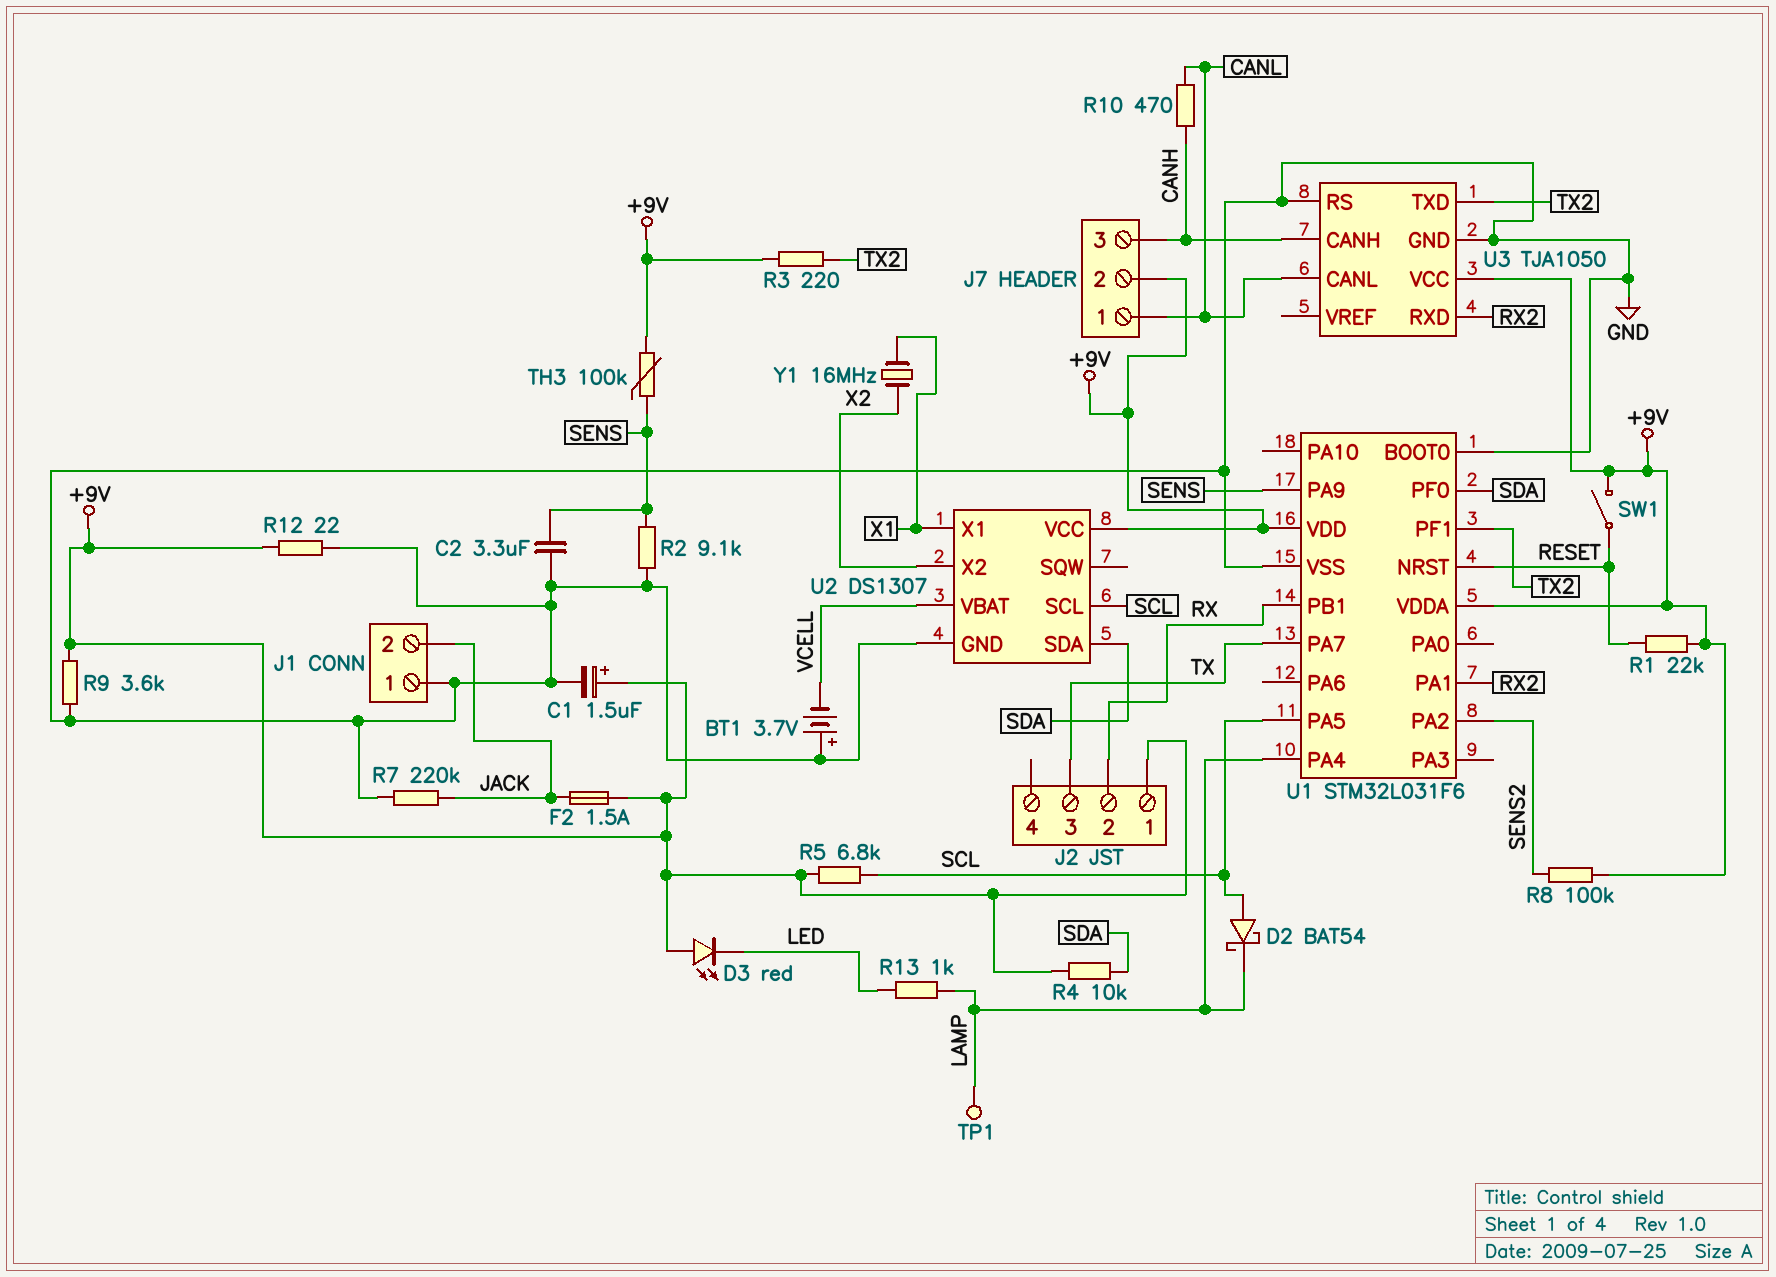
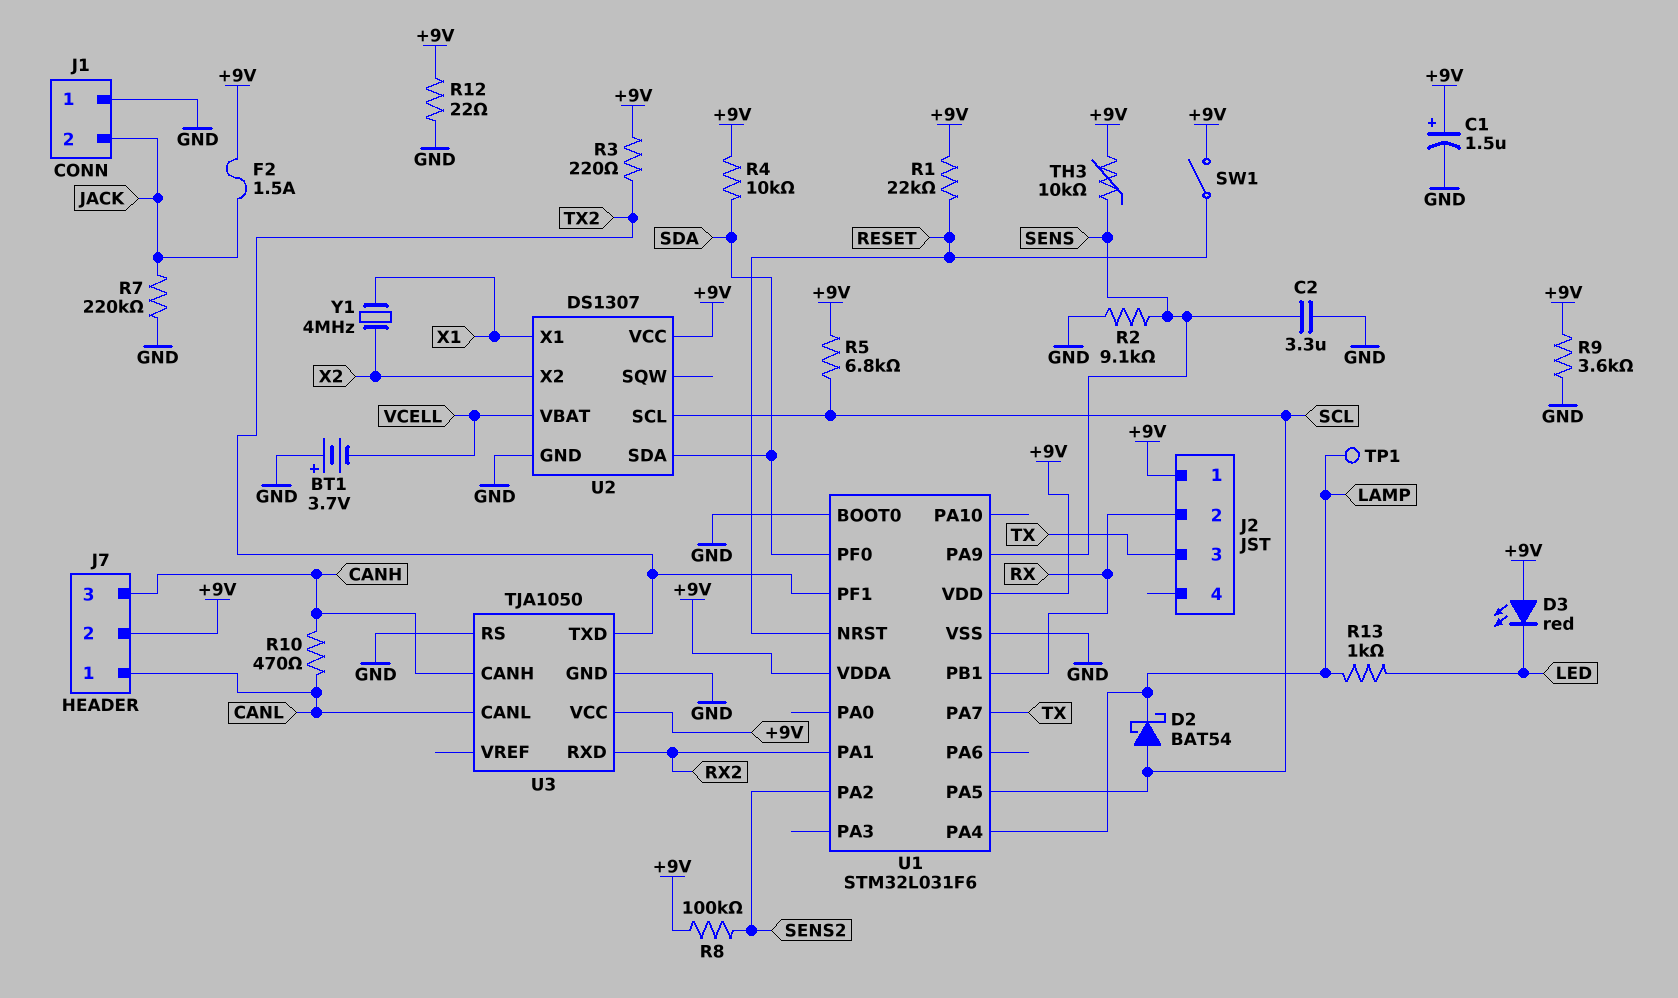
TH3: 100k (+9V, SENS) -> 10k (+9V, SENS)
Y1: 16MHz (X1, X2) -> 4MHz (X1, X2)

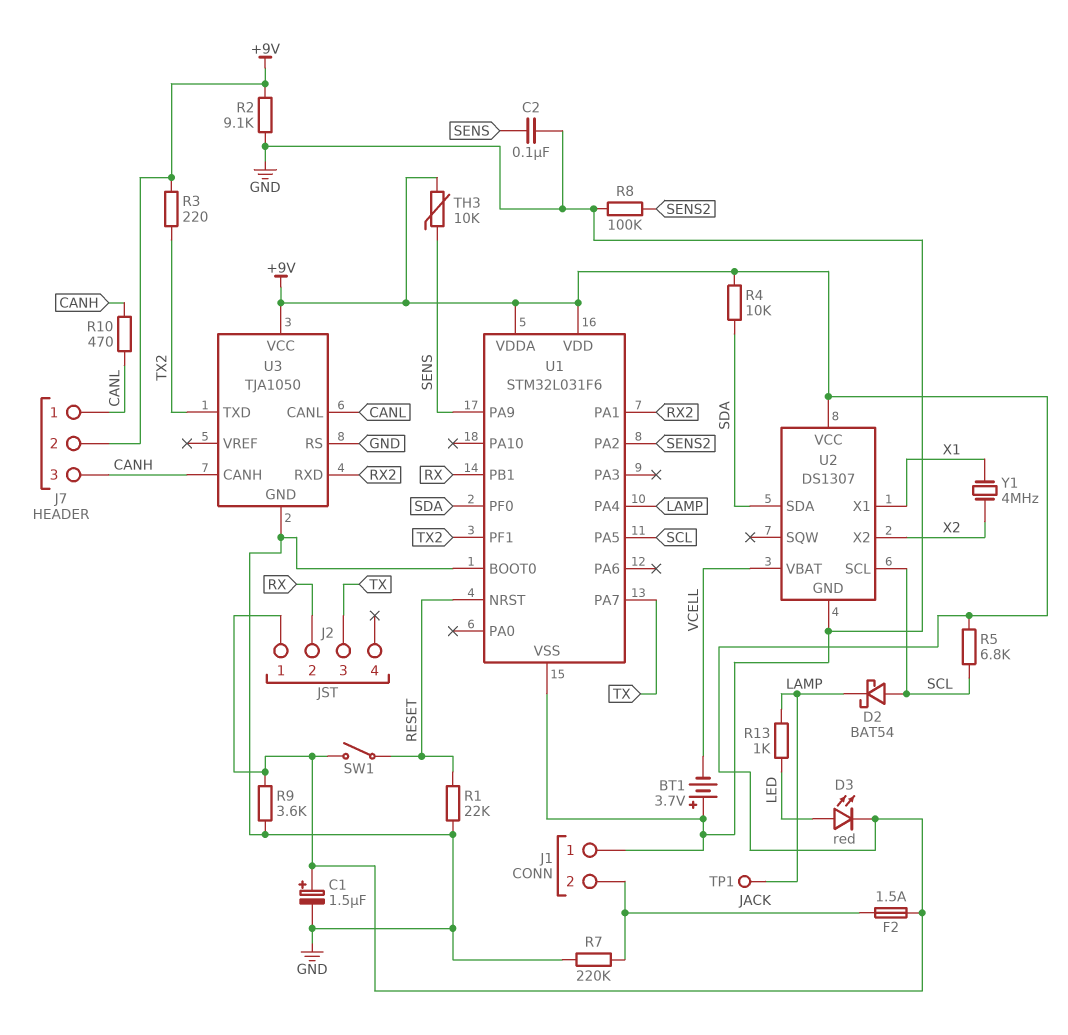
C2: 3.3uF (GND, SENS) -> 100nF (GND, SENS)
D3: LED red (A +9V, K LED) -> LED red (A LED, K +9V)
R1: 22k (+9V, RESET) -> 22k (GND, RESET)
R2: 9.1k (GND, SENS) -> 9.1k (+9V, GND)
R8: 100k (+9V, SENS2) -> 100k (GND, SENS2)
R12: 22 (+9V, GND) -> none

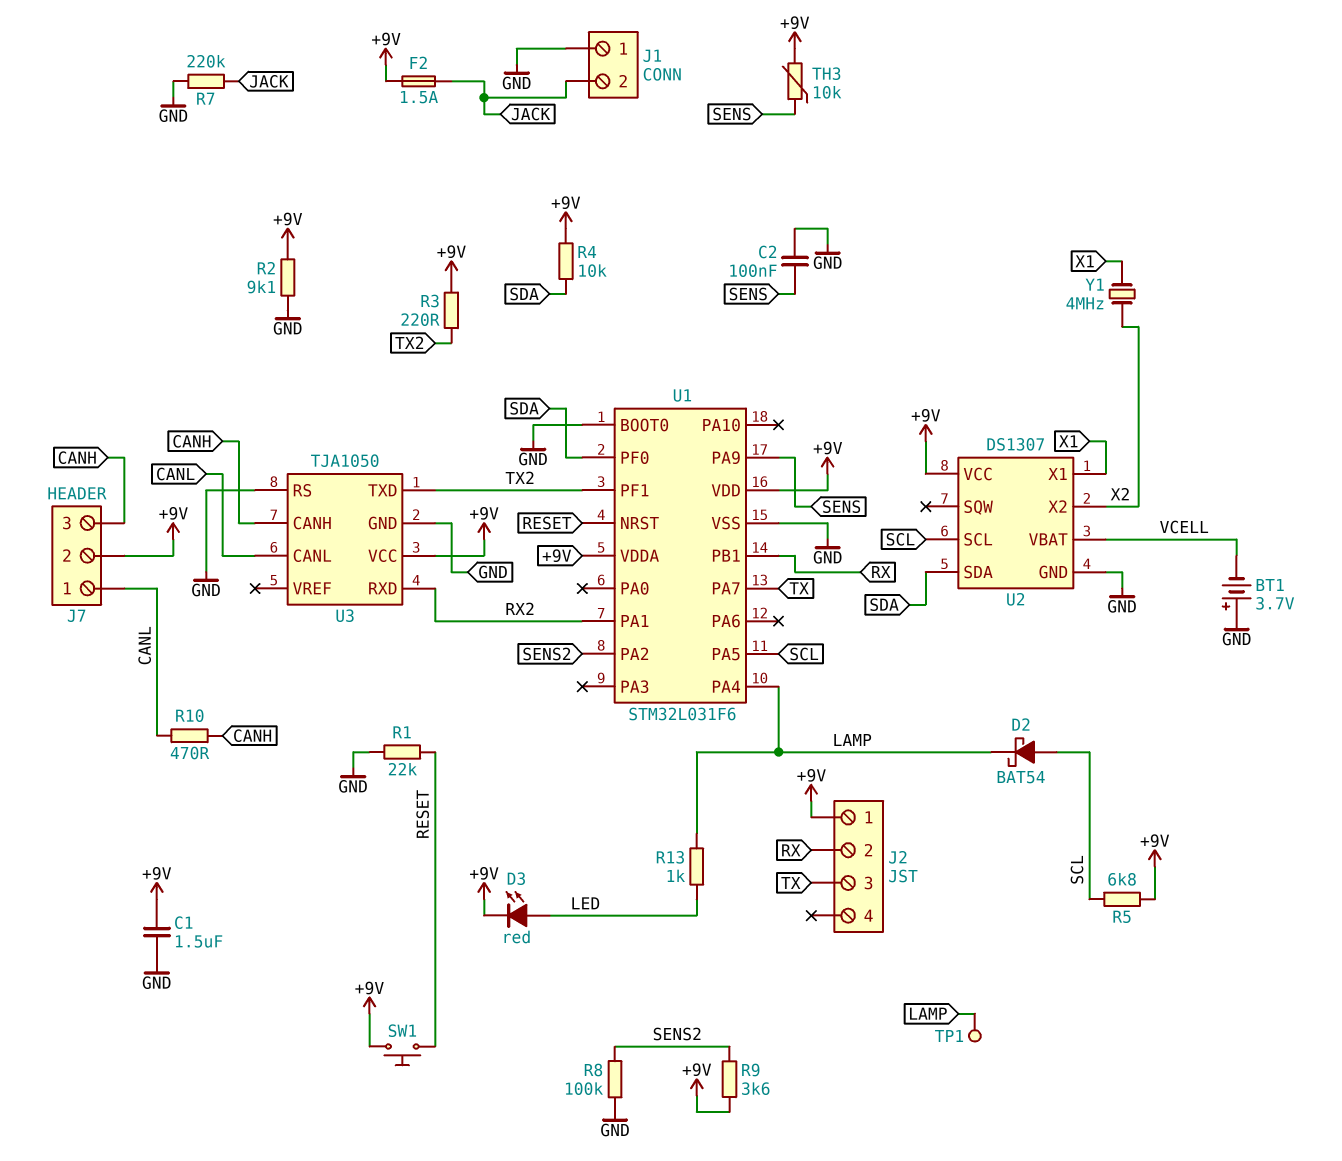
C1: 1.5uF (plus +9V, minus GND) -> 1.5uF (+9V, GND)
R9: 3.6k (+9V, GND) -> 3.6k (+9V, SENS2)
SW1: switch (+9V, RESET) -> button (+9V, RESET)

